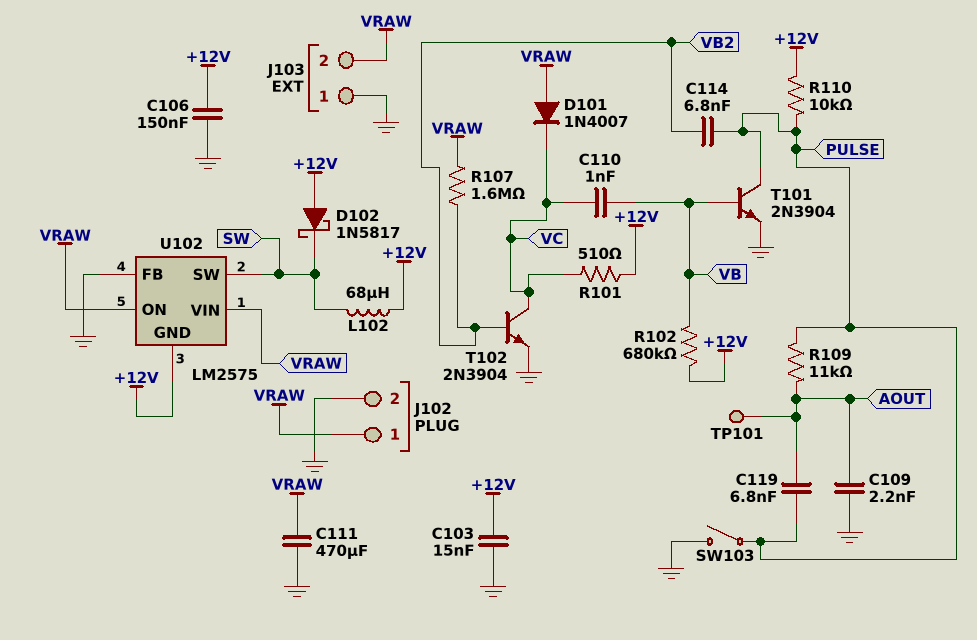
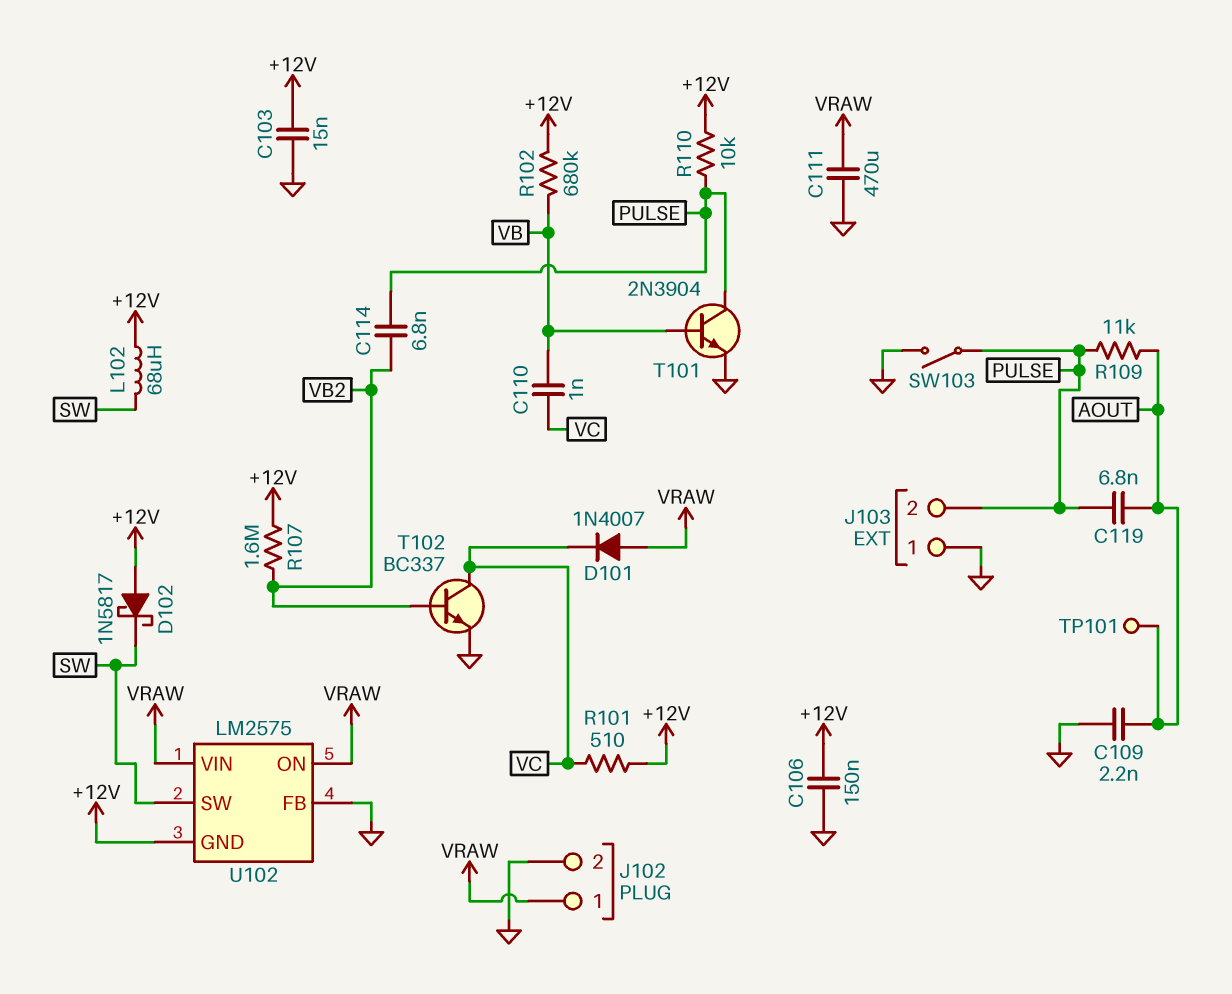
J103 pin 2: VRAW -> PULSE
R107: 1.6M (VB2, VRAW) -> 1.6M (+12V, VB2)
T102: NPN 2N3904 (B VB2, C VC, E GND) -> NPN BC337 (B VB2, C VC, E GND)

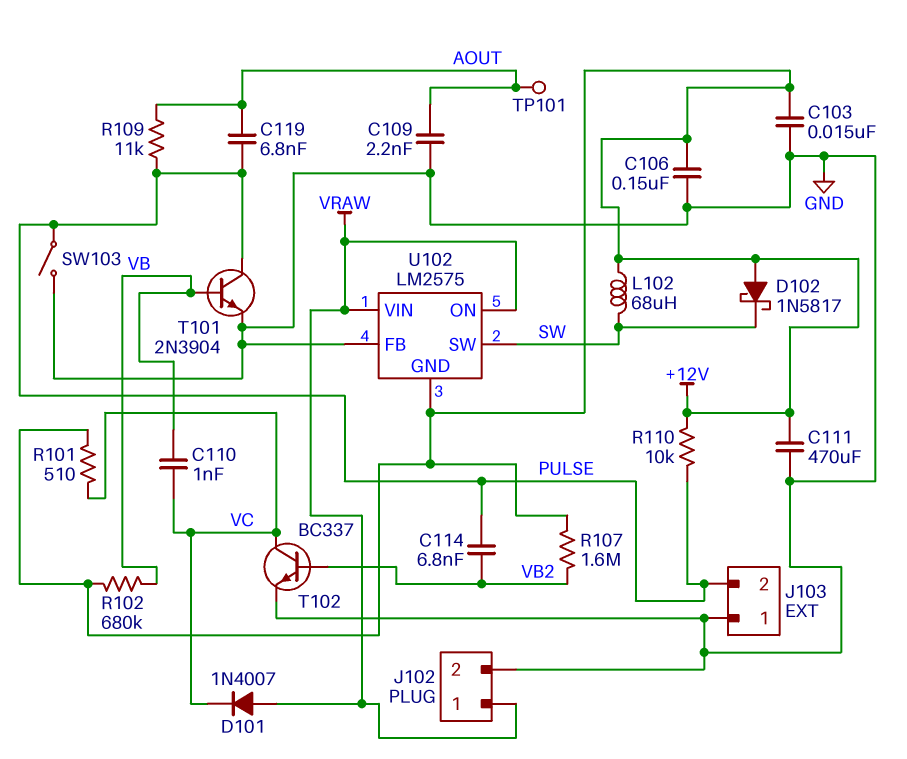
C111: 470uF (GND, VRAW) -> 470uF (+12V, GND)

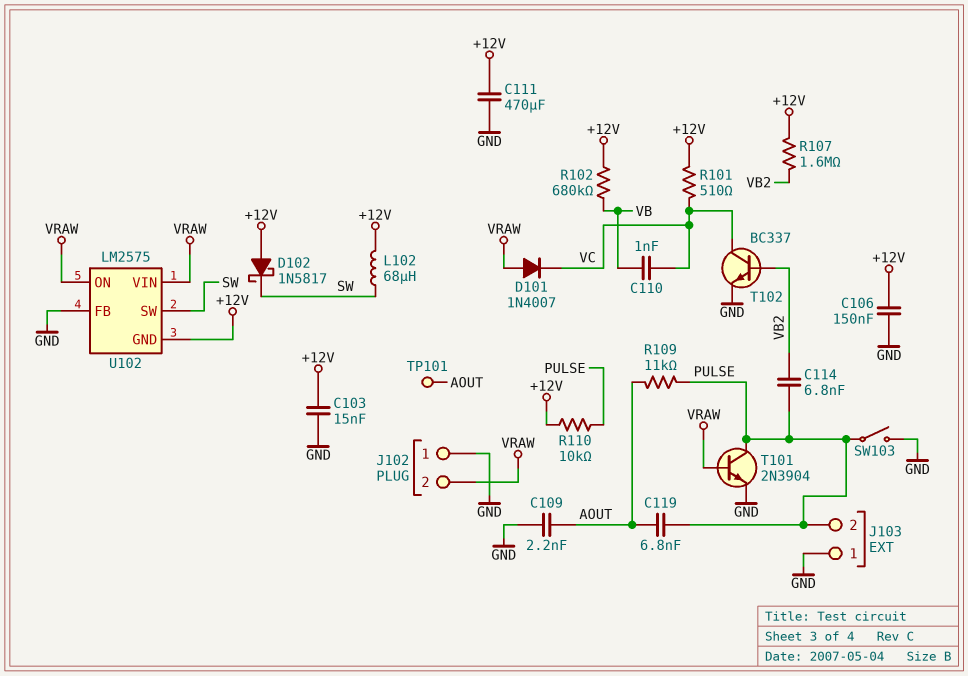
J102 pin 1: VRAW -> GND
J102 pin 2: GND -> VRAW
T101: NPN 2N3904 (B VB, C PULSE, E GND) -> NPN 2N3904 (B VRAW, C PULSE, E GND)

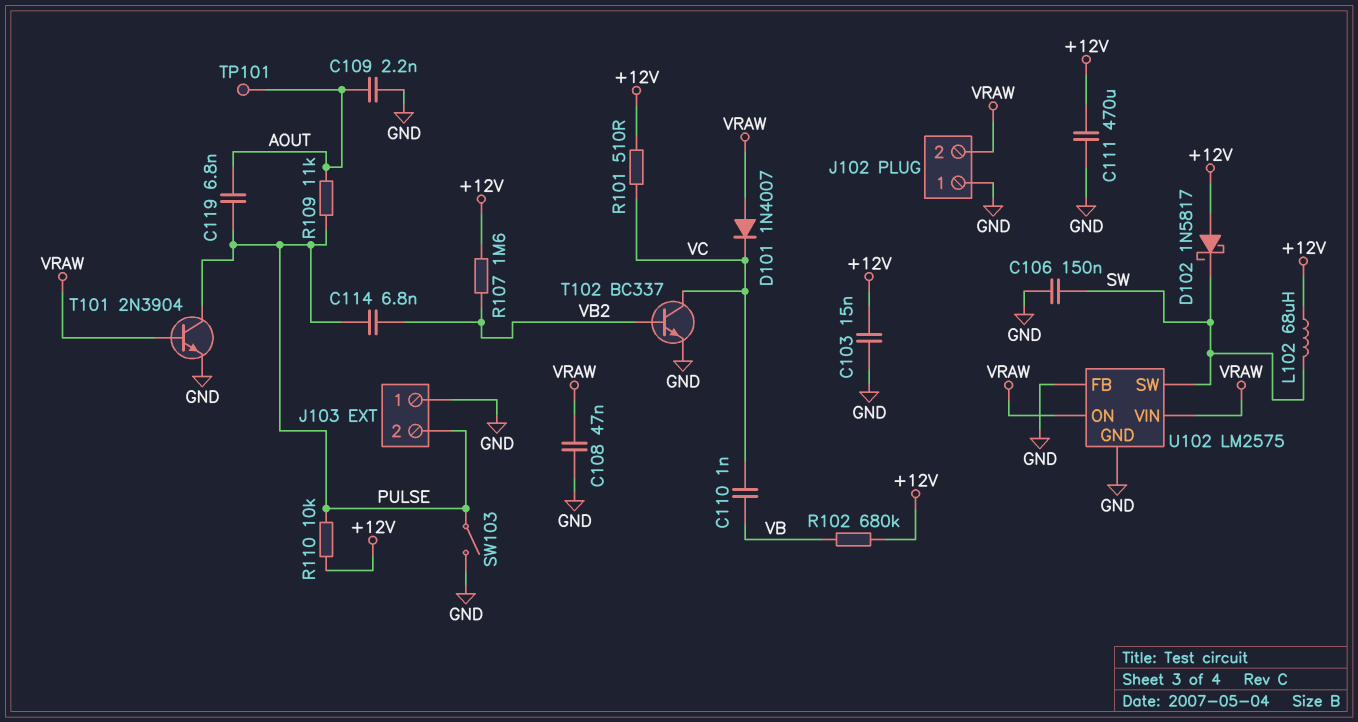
C106: 150nF (+12V, GND) -> 150nF (GND, SW)
C108: none -> 47nF (GND, VRAW)
U102 pin GND: +12V -> GND

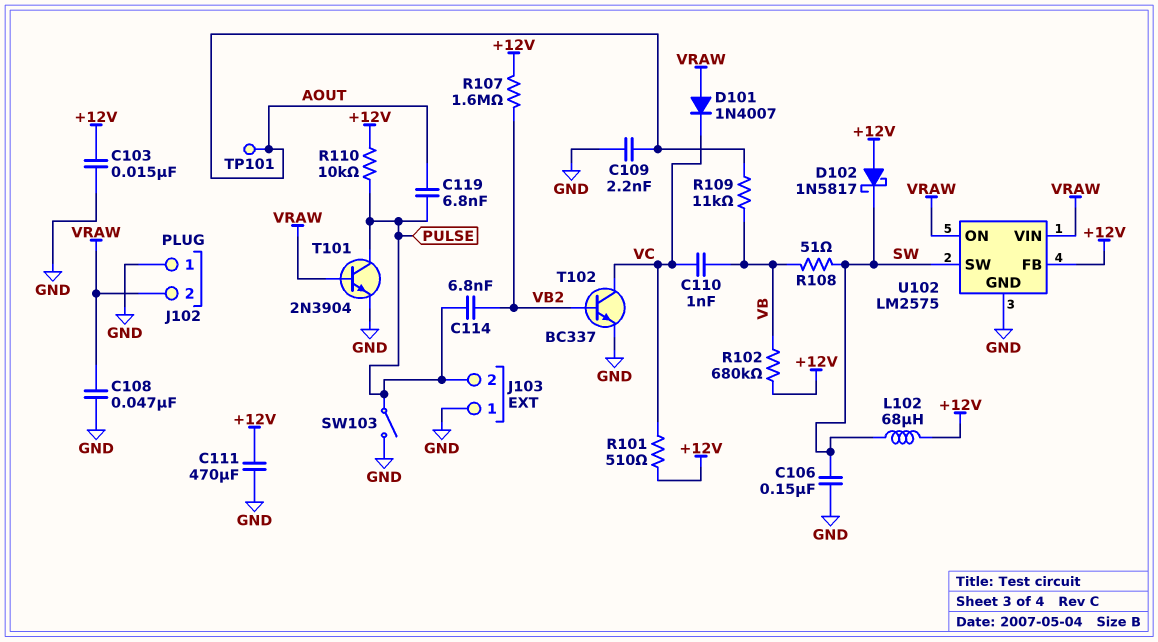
R108: none -> 51 (SW, VB)
R109: 11k (AOUT, PULSE) -> 11k (AOUT, VB)
U102 pin FB: GND -> +12V

